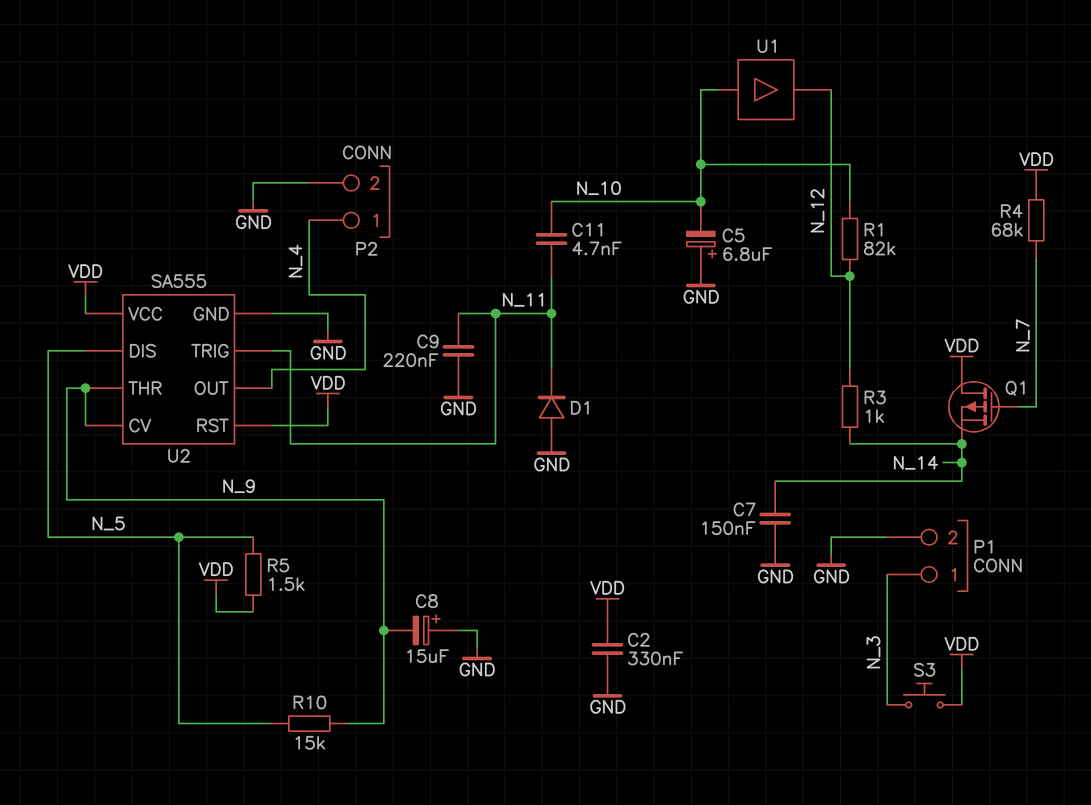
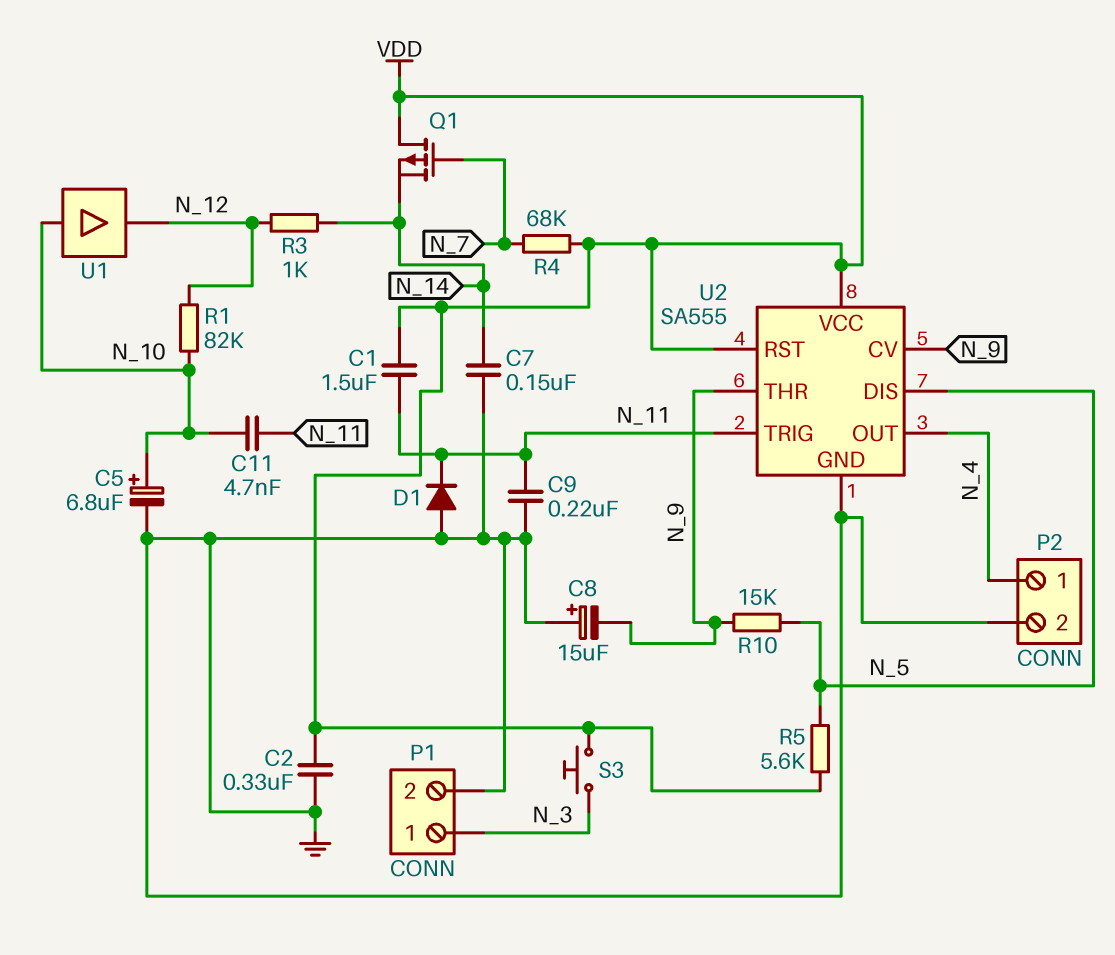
C1: none -> 1.5uF (N_11, VDD)
C5: 6.8uF (plus GND, minus N_10) -> 6.8uF (plus N_10, minus GND)
R5: 1.5k (N_5, VDD) -> 5.6k (N_5, VDD)

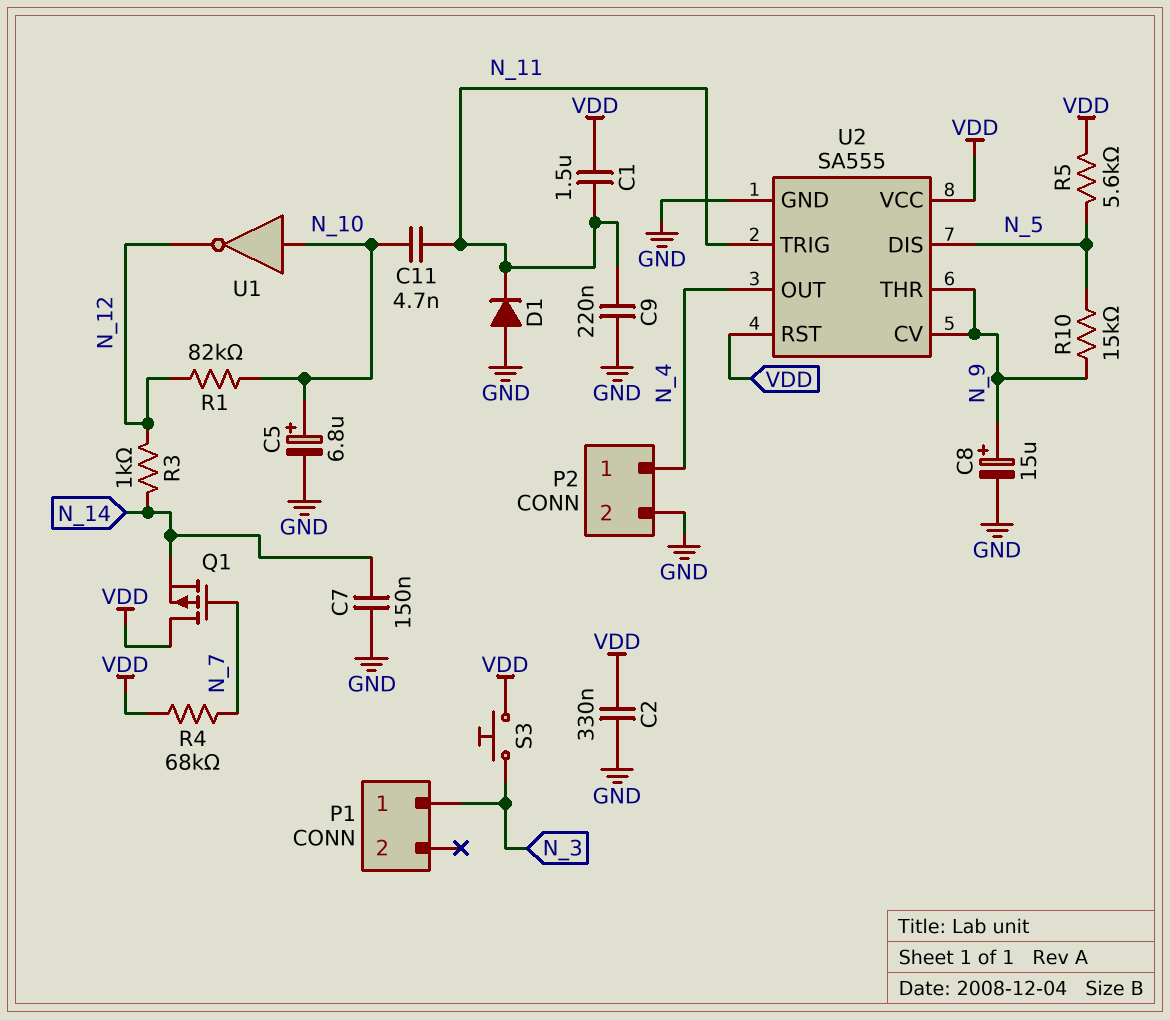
C8: 15uF (plus GND, minus N_9) -> 15uF (plus N_9, minus GND)
P1 pin 2: GND -> none
U1: buffer (in N_10, out N_12) -> NOT (in N_10, out N_12)

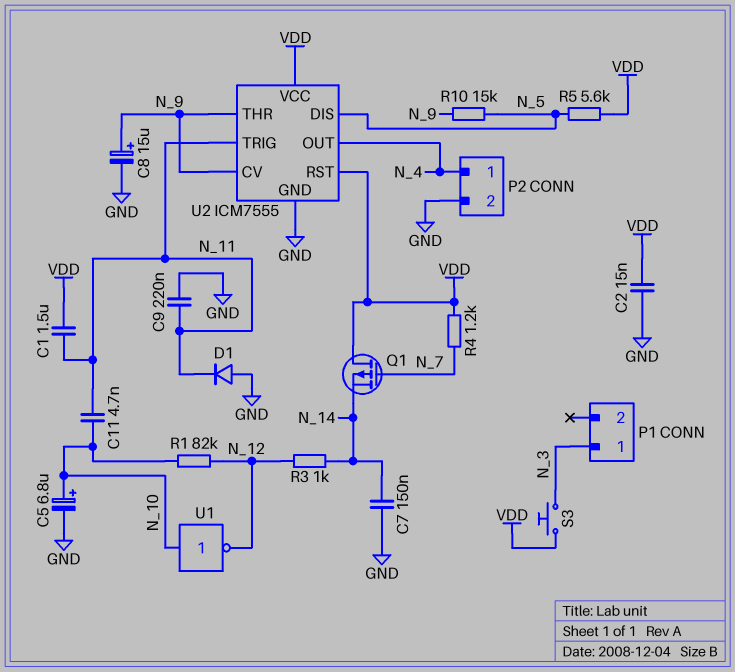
C2: 330nF (GND, VDD) -> 15nF (GND, VDD)
R4: 68k (N_7, VDD) -> 1.2k (N_7, VDD)
U2: SA555 -> ICM7555

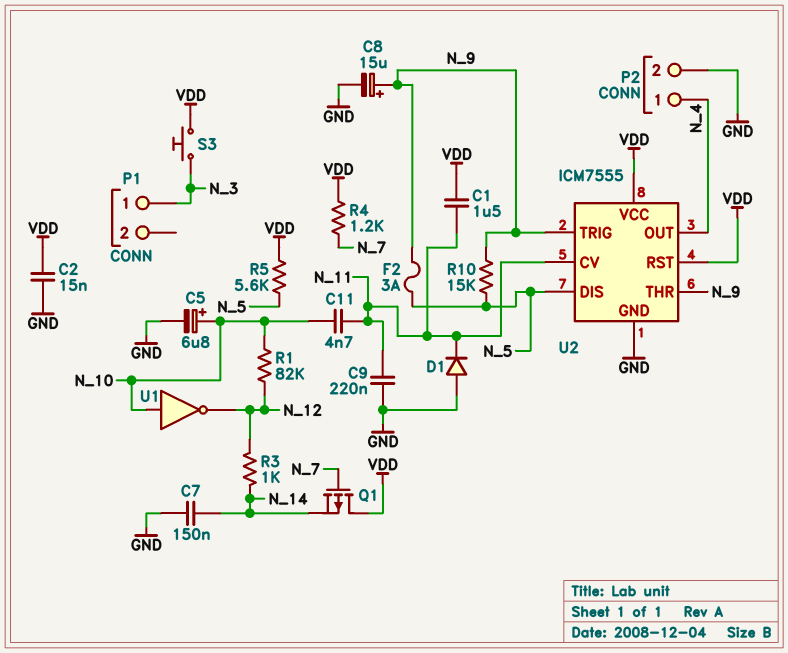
F2: none -> 3A (N_5, N_9)
U2 pin CV: N_9 -> N_11
U2 pin TRIG: N_11 -> N_9

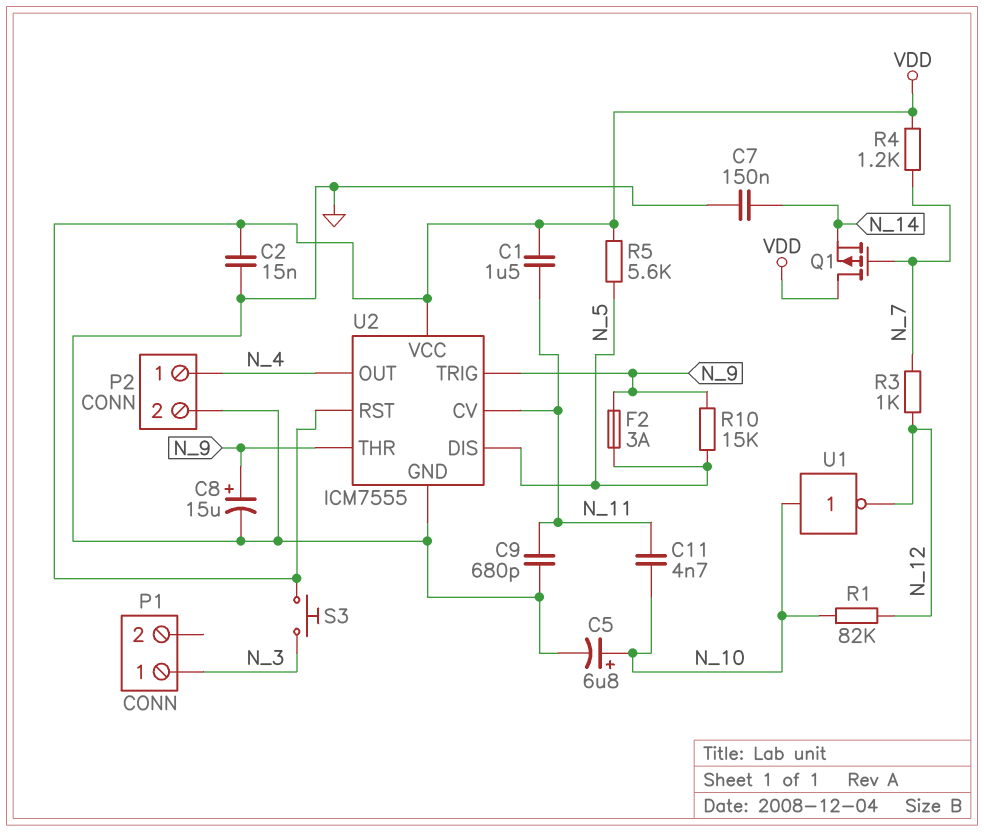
C9: 220nF (GND, N_11) -> 680pF (GND, N_11)
D1: diode (A GND, K N_11) -> none
R3: 1k (N_12, N_14) -> 1k (N_7, N_12)

